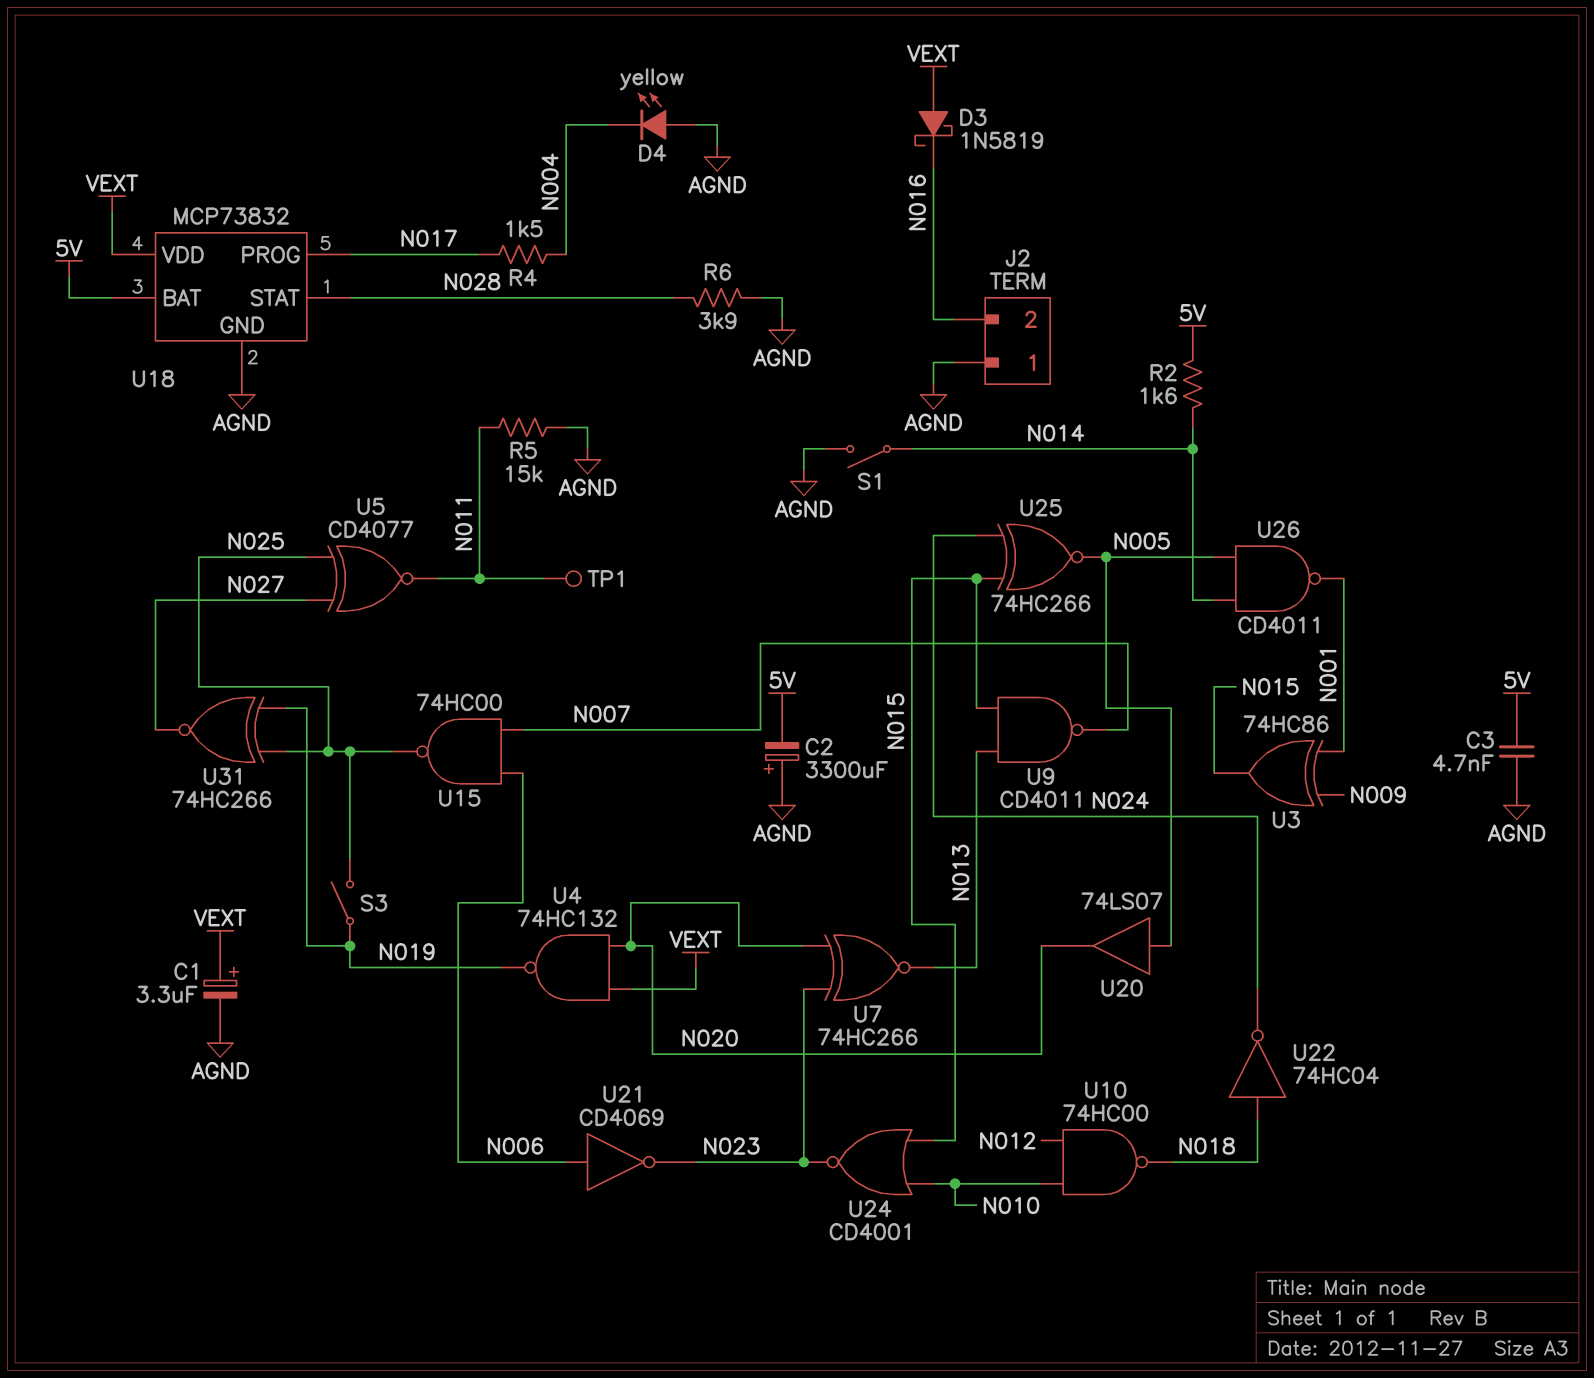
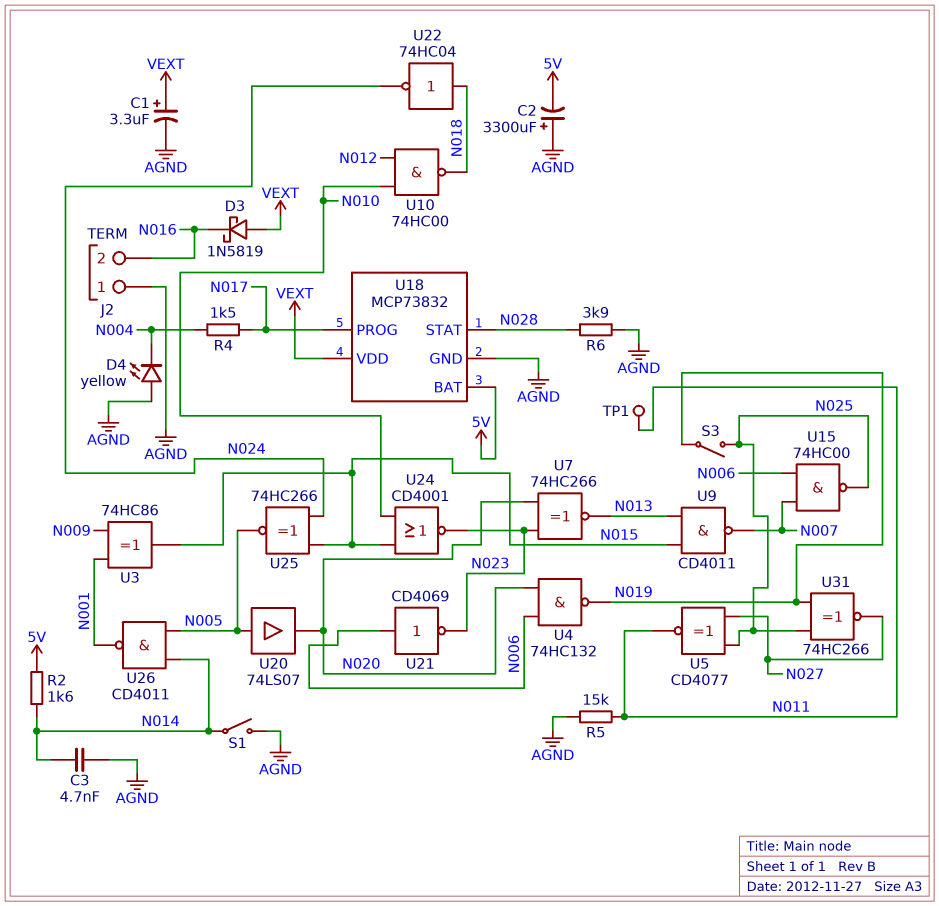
C3: 4.7nF (5V, AGND) -> 4.7nF (AGND, N014)
U4: NAND 74HC132 (in N020, in VEXT, out N019) -> NAND 74HC132 (in N006, in N020, out N019)

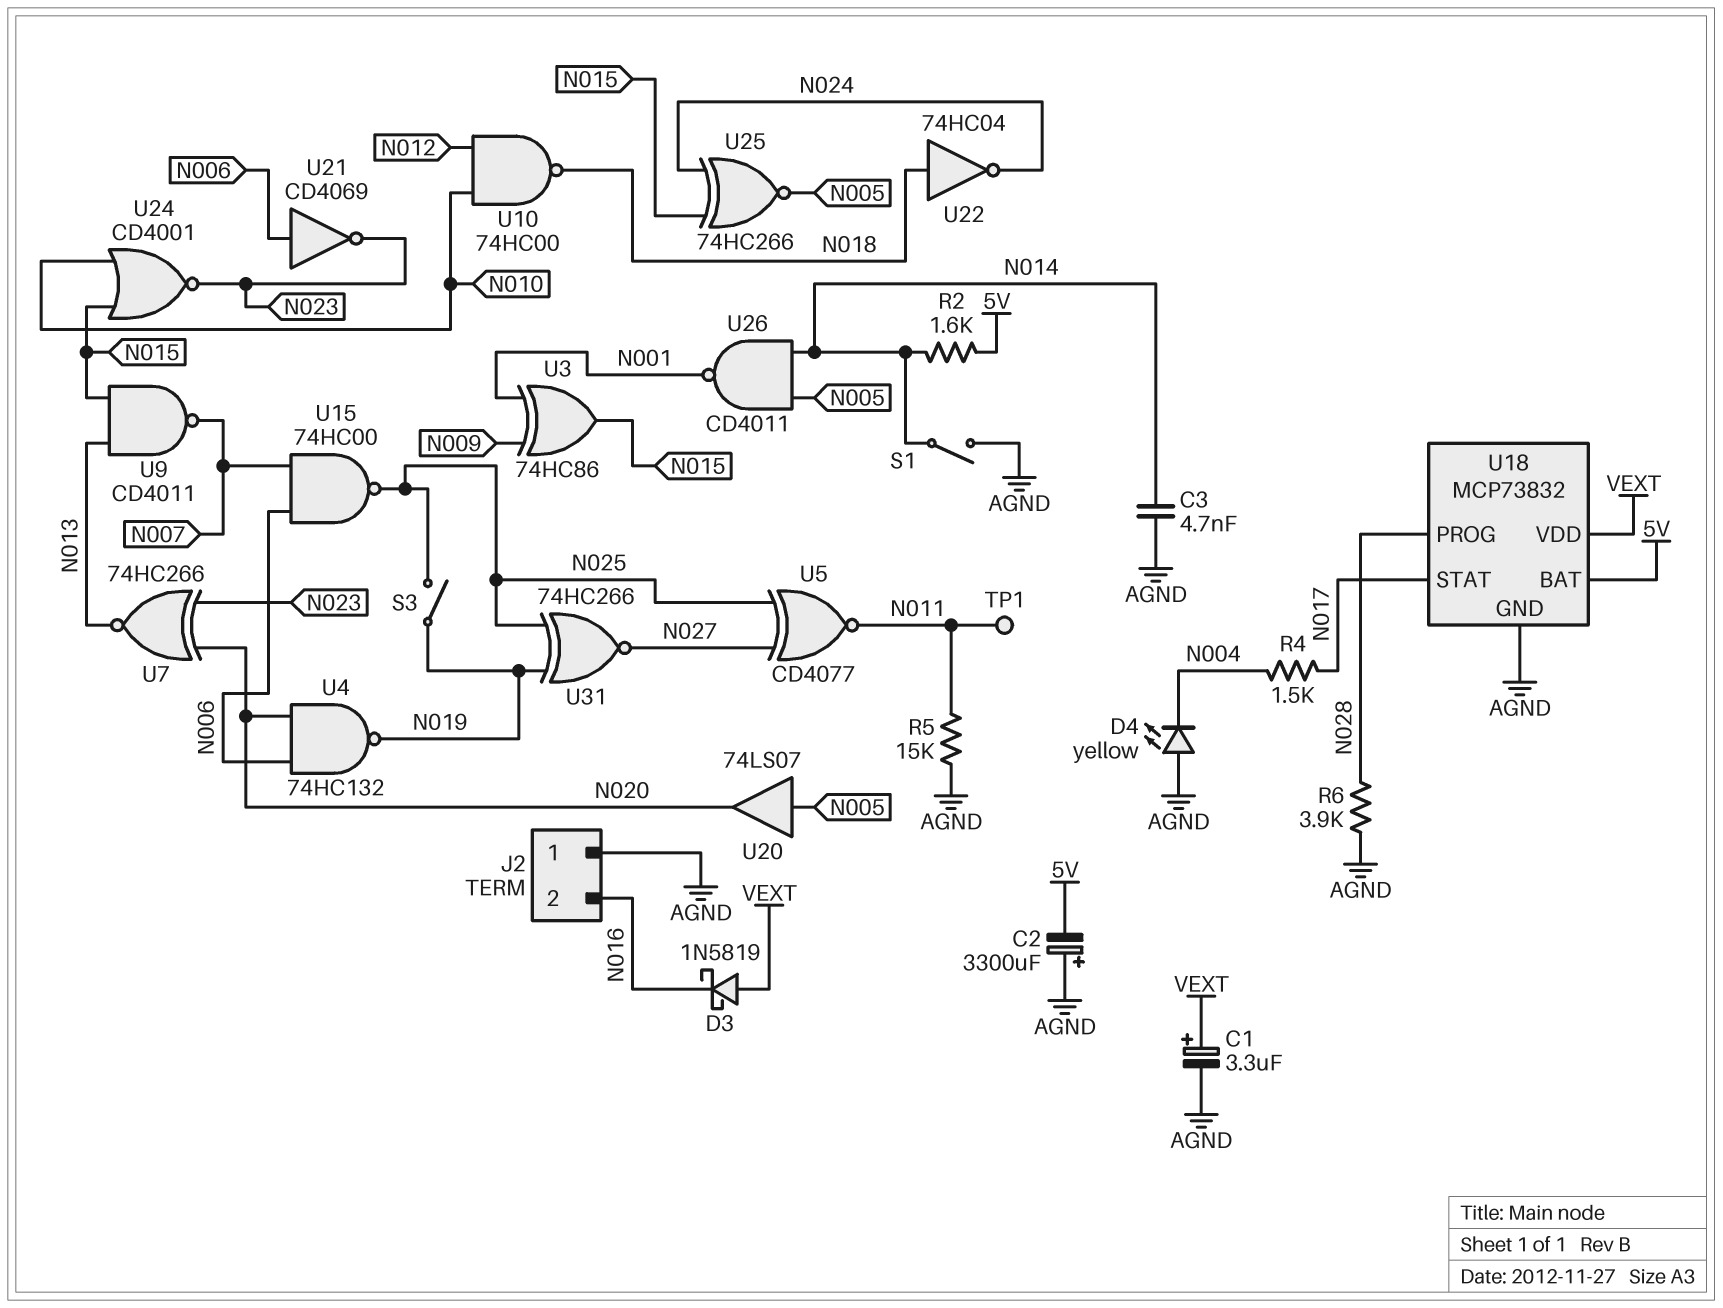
U18 pin PROG: N017 -> N028
U18 pin STAT: N028 -> N017

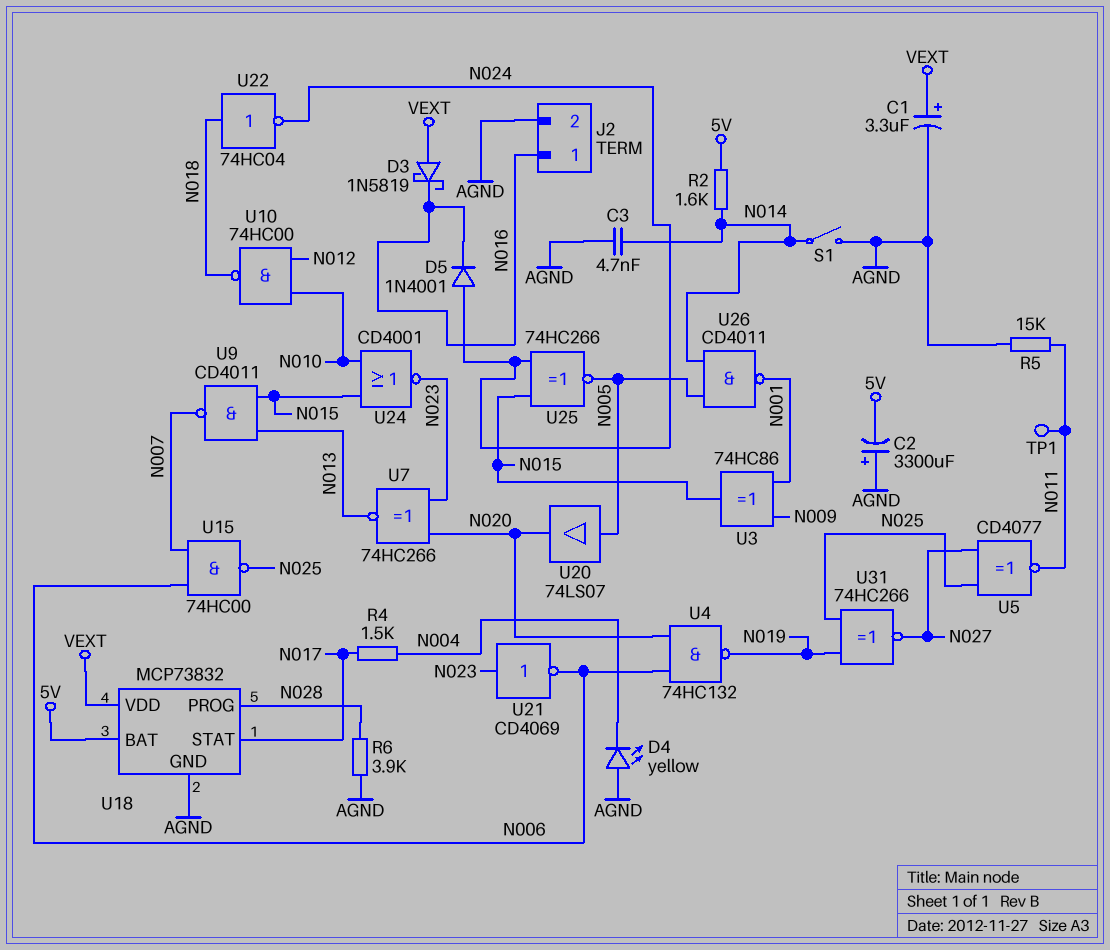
D5: none -> diode 1N4001 (A N024, K N016)
J2 pin 1: AGND -> N016
J2 pin 2: N016 -> AGND
S3: switch (N019, N025) -> none
U21: NOT CD4069 (in N006, out N023) -> NOT CD4069 (in N023, out N006)

